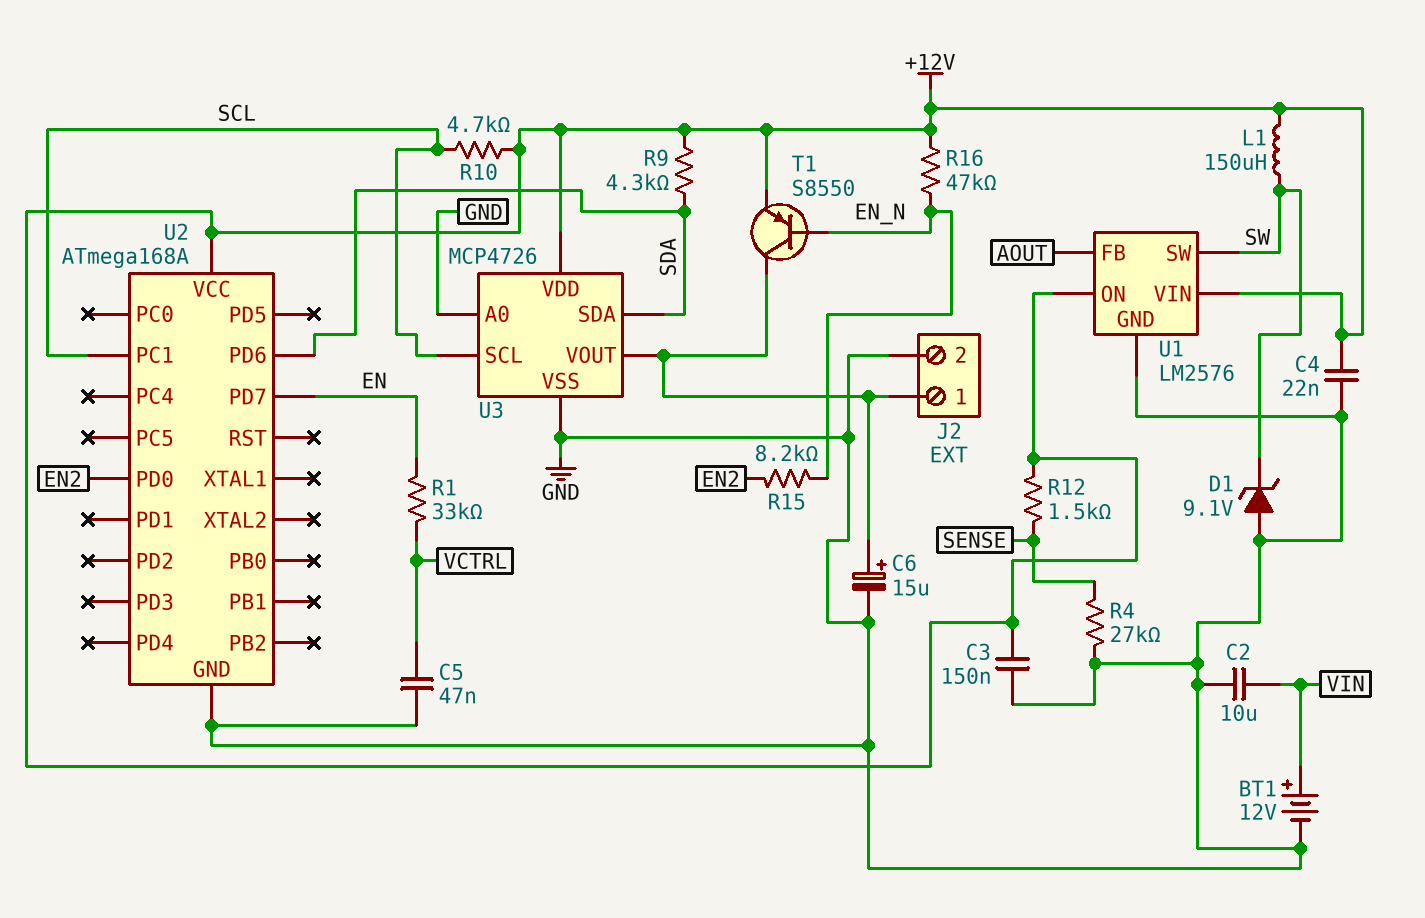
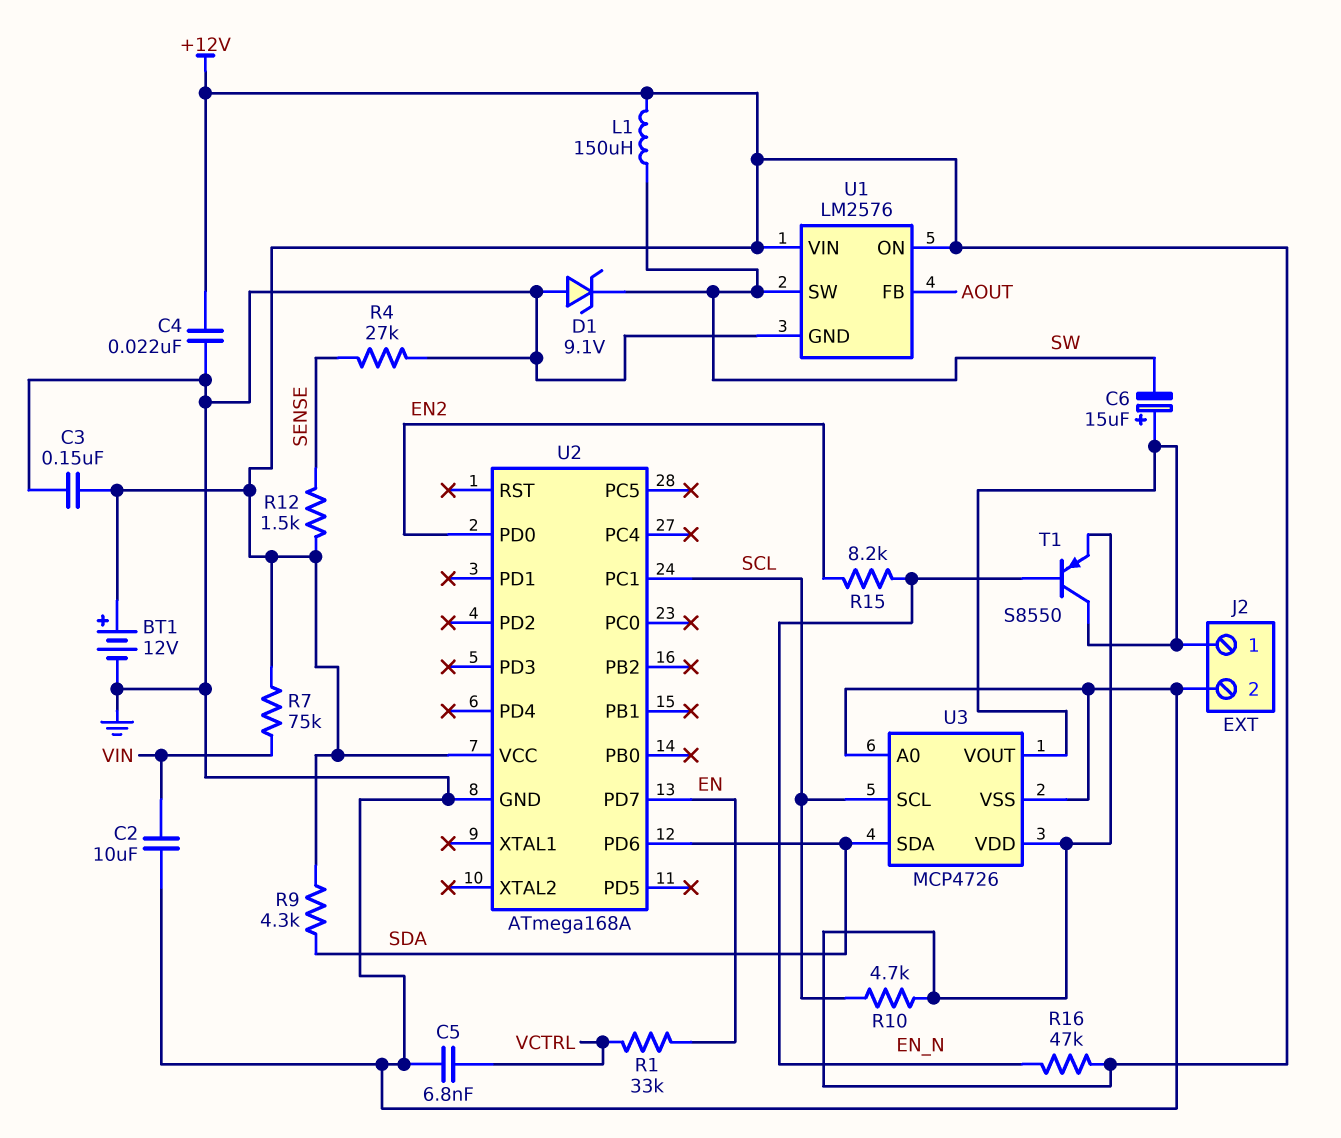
BT1: 12V (plus VIN, minus GND) -> 12V (plus +12V, minus GND)
C5: 47nF (GND, VCTRL) -> 6.8nF (GND, VCTRL)
C6: 15uF (plus J2/1, minus GND) -> 15uF (plus J2/1, minus SW)
R7: none -> 75k (+12V, VIN)

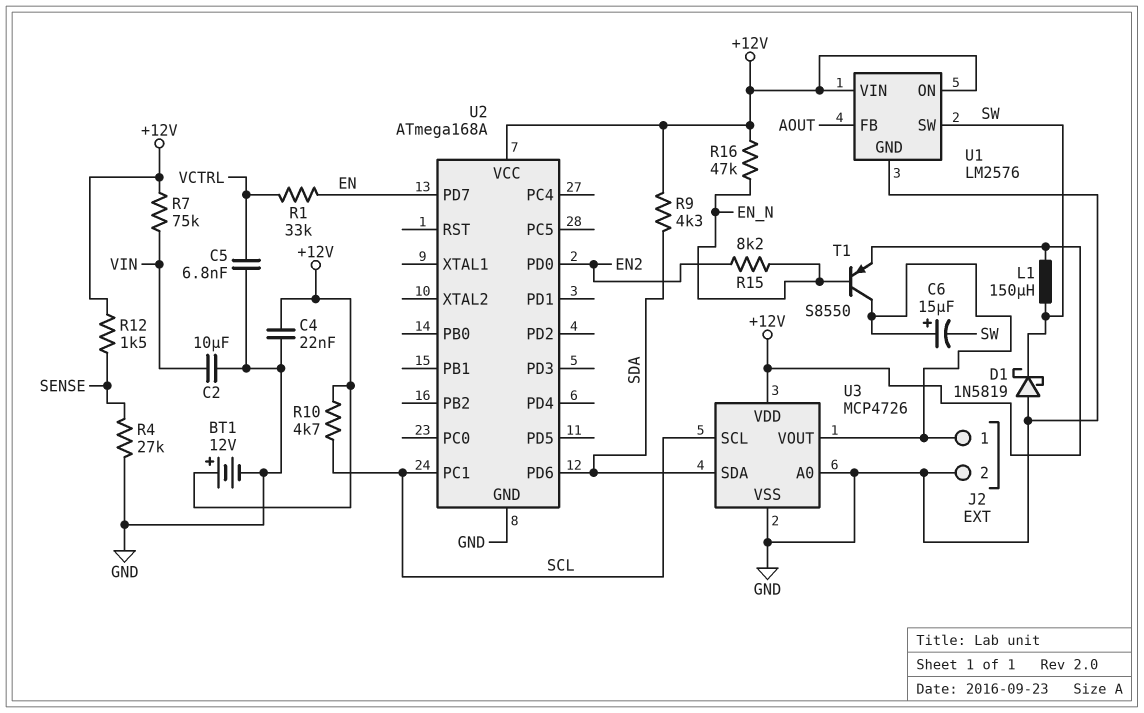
C3: 150nF (+12V, GND) -> none
D1: zener 9.1V (A GND, K SW) -> schottky 1N5819 (A GND, K SW)

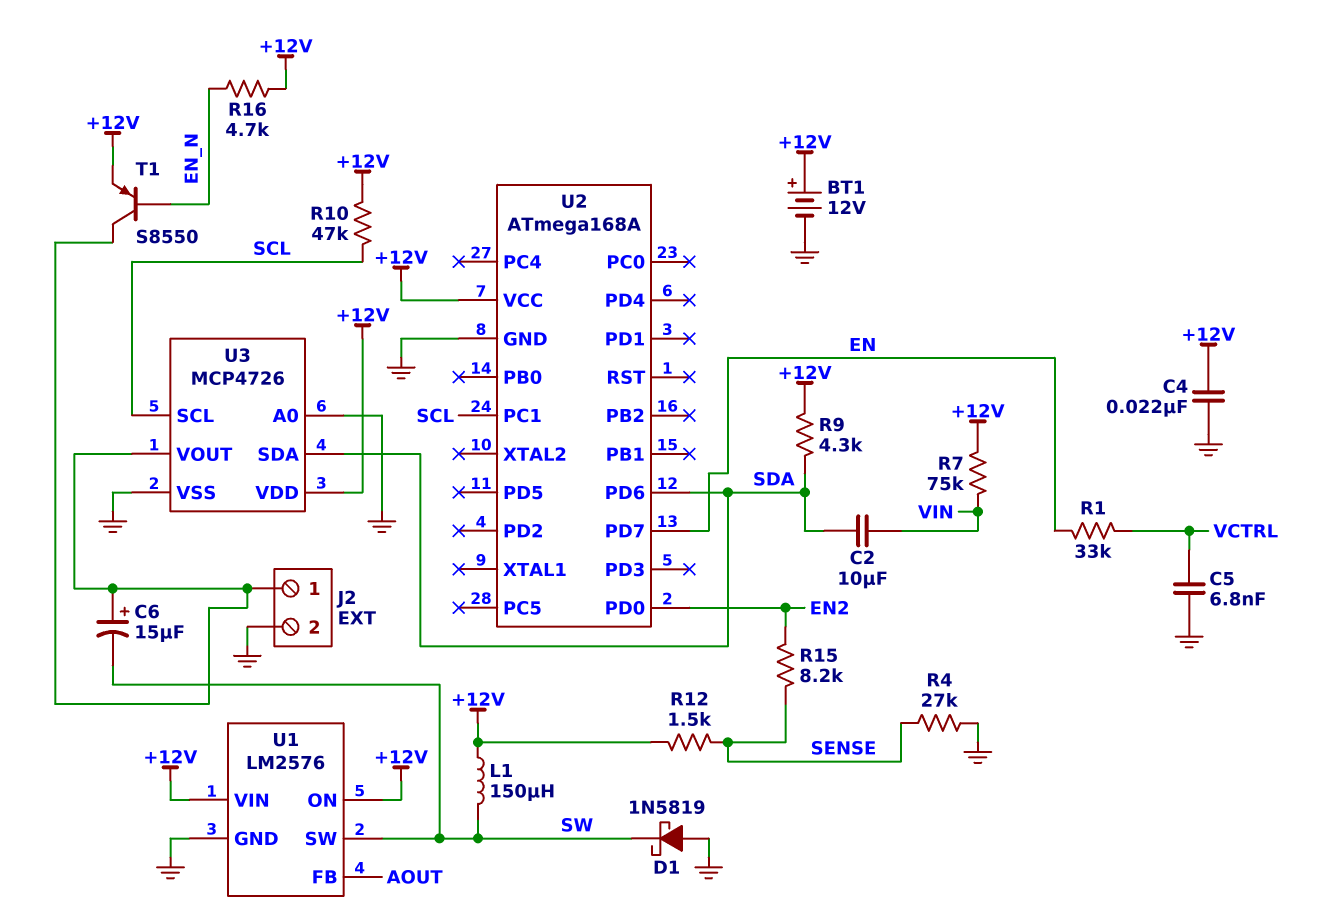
C2: 10uF (GND, VIN) -> 10uF (SDA, VIN)
R10: 4.7k (+12V, SCL) -> 47k (+12V, SCL)
R15: 8.2k (EN2, EN_N) -> 8.2k (EN2, SENSE)
R16: 47k (+12V, EN_N) -> 4.7k (+12V, EN_N)

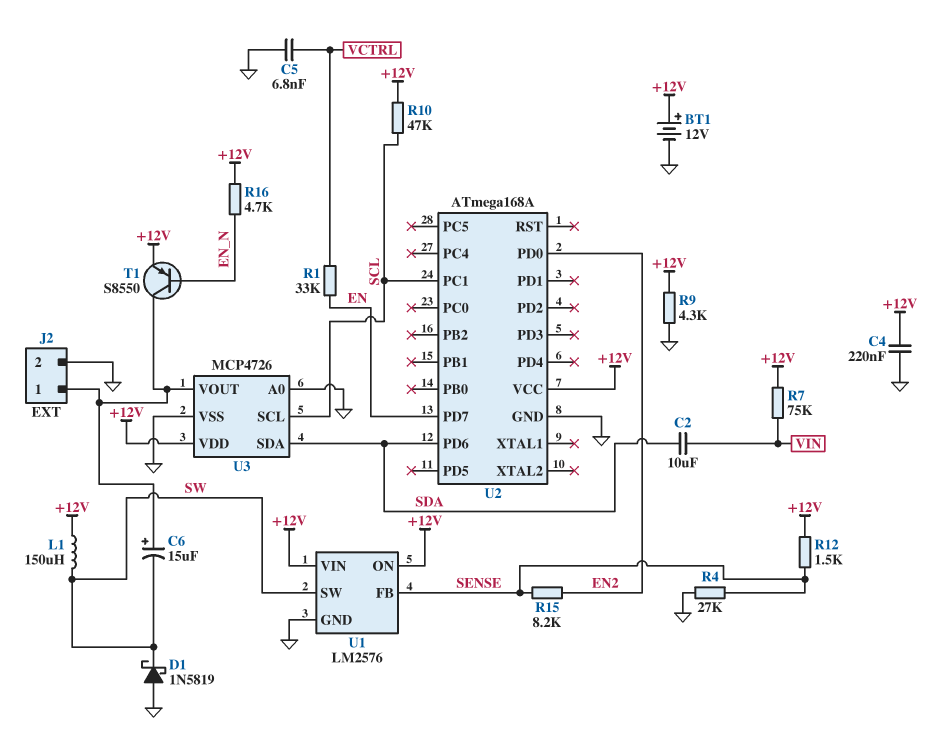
C4: 22nF (+12V, GND) -> 220nF (+12V, GND)
R9: 4.3k (+12V, SDA) -> 4.3k (+12V, GND)
U1 pin FB: AOUT -> SENSE

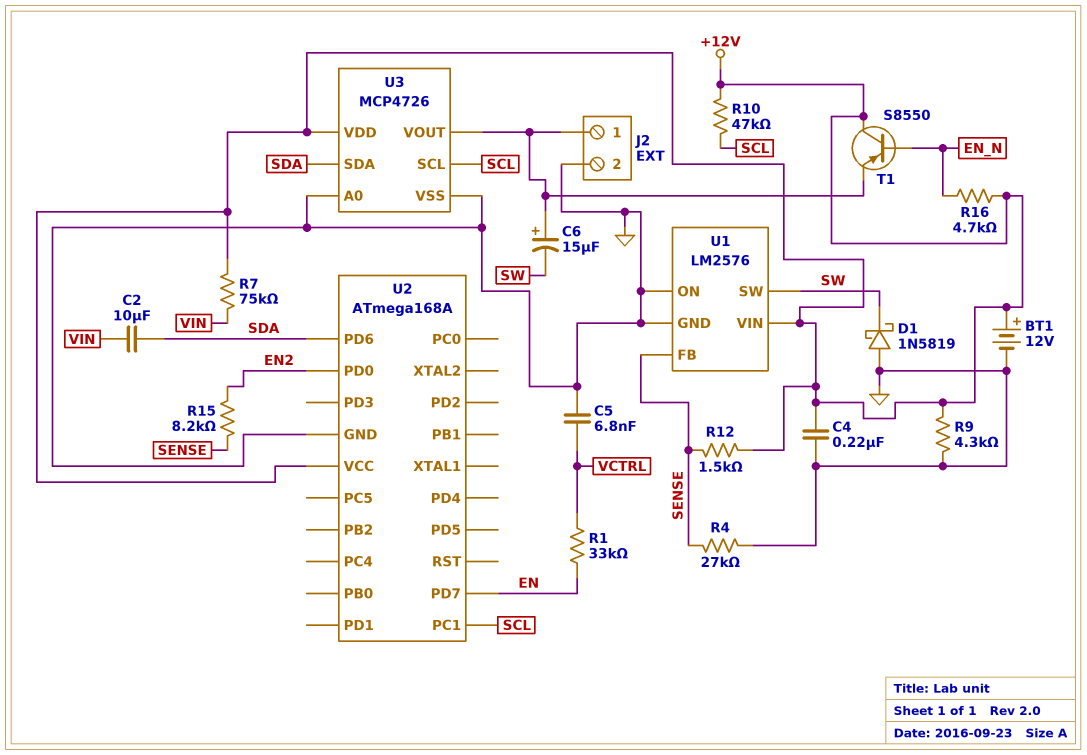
L1: 150uH (+12V, SW) -> none
T1: PNP S8550 (B EN_N, C J2/1, E +12V) -> PNP S8550 (B EN_N, C +12V, E J2/1)
U1 pin ON: +12V -> GND

